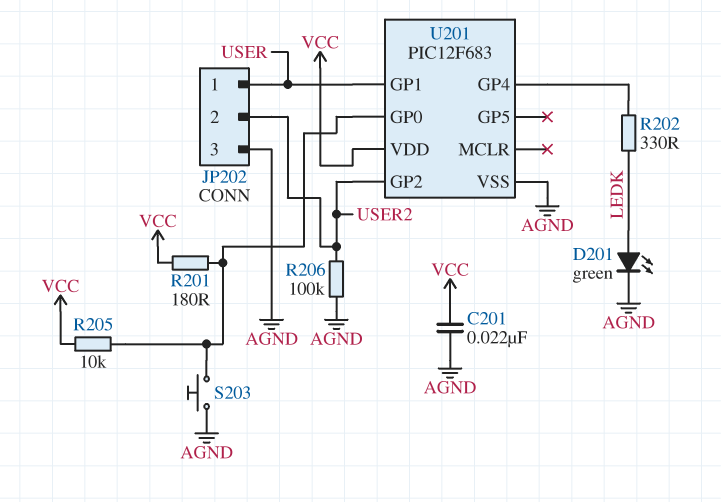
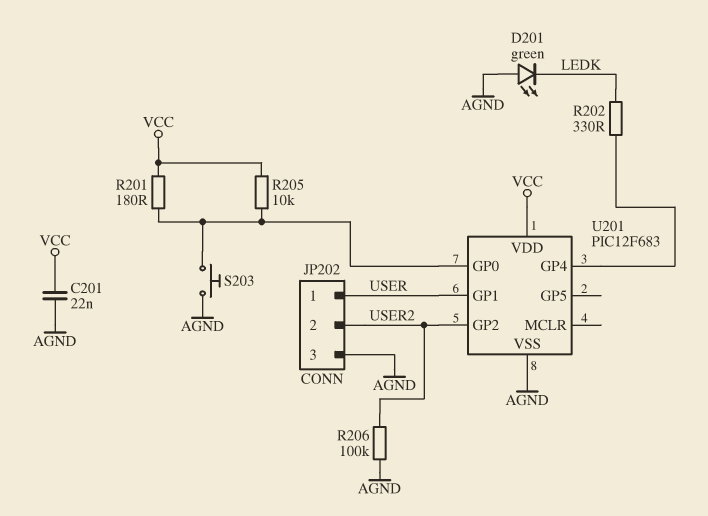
D201: LED green (A LEDK, K AGND) -> LED green (A AGND, K LEDK)

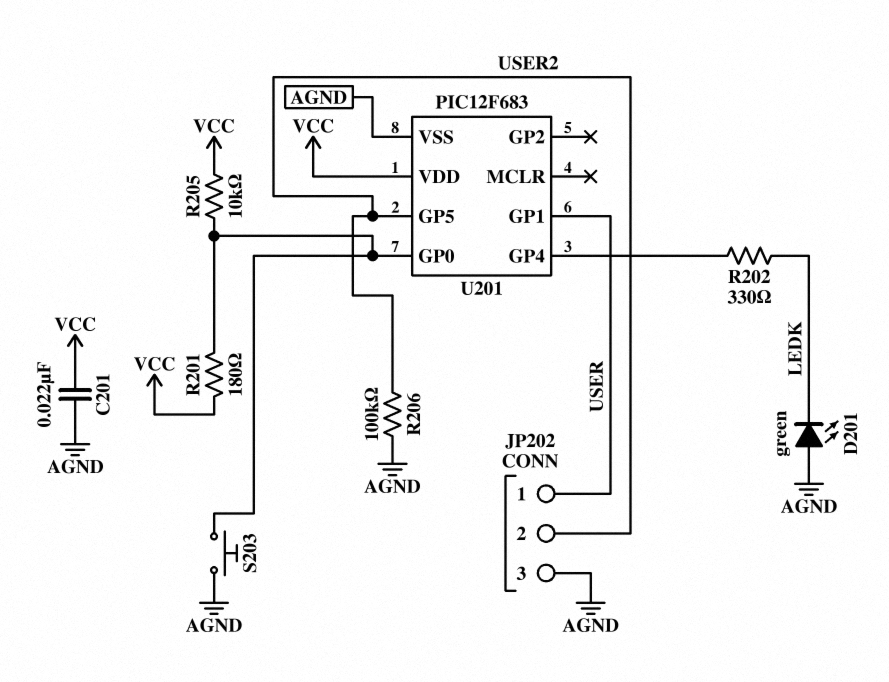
U201 pin GP2: USER2 -> none
U201 pin GP5: none -> USER2

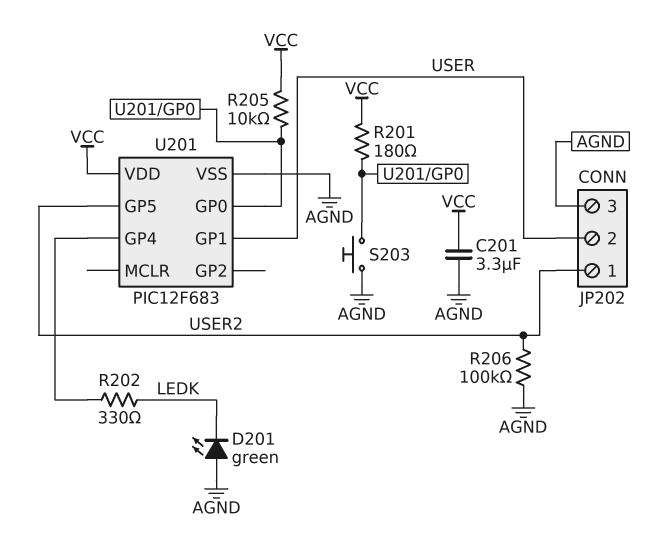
C201: 22nF (AGND, VCC) -> 3.3uF (AGND, VCC)
JP202 pin 1: USER -> USER2
JP202 pin 2: USER2 -> USER

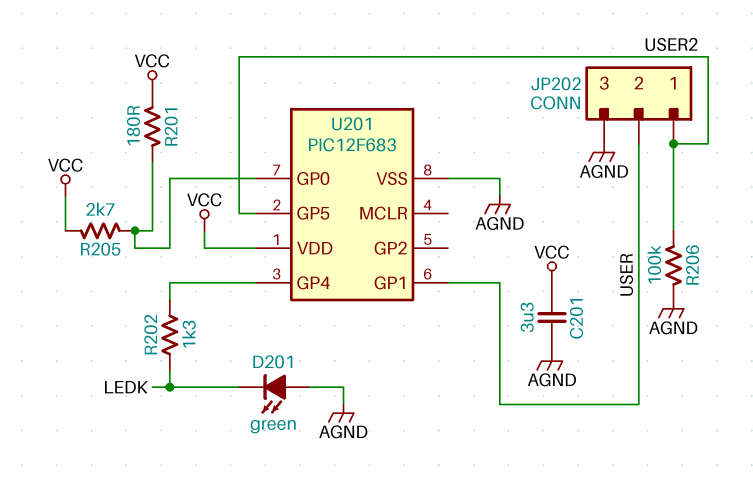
R202: 330 (LEDK, U201/GP4) -> 1.3k (LEDK, U201/GP4)
R205: 10k (U201/GP0, VCC) -> 2.7k (U201/GP0, VCC)
S203: button (AGND, U201/GP0) -> none

